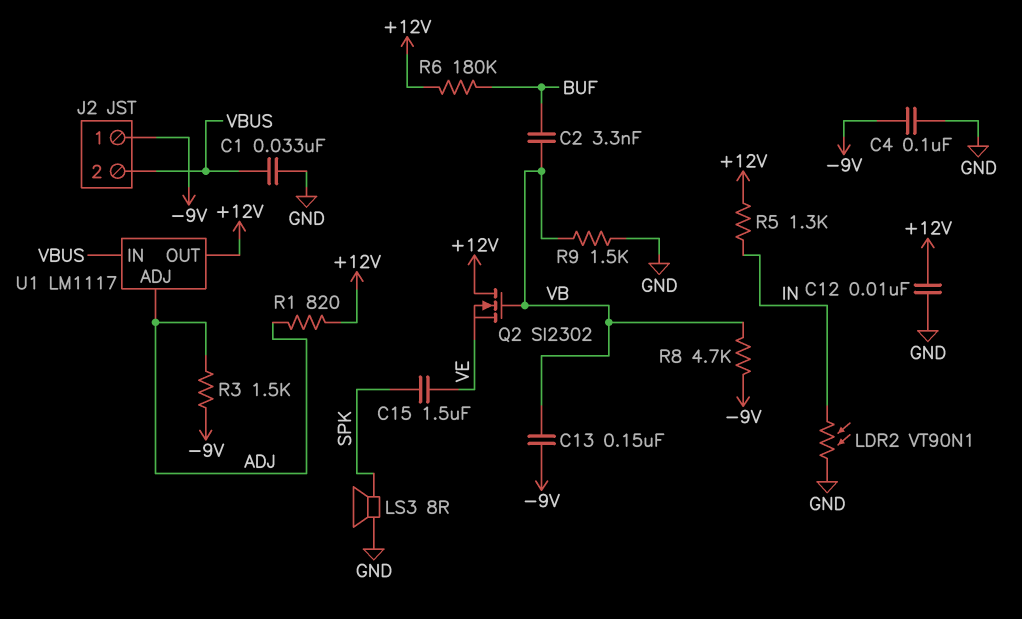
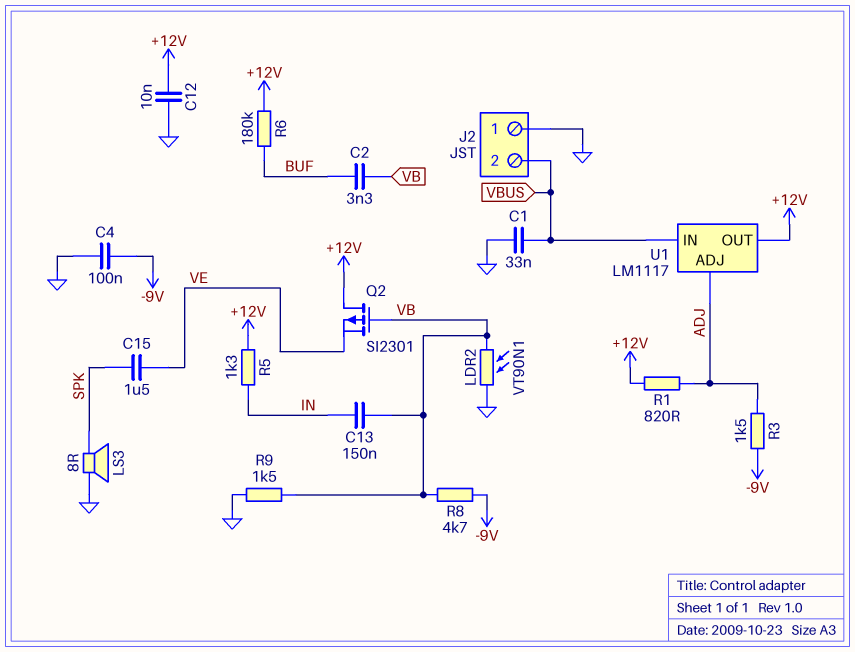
C13: 150nF (-9V, VB) -> 150nF (IN, VB)
J2 pin 1: -9V -> GND
LDR2: VT90N1 (GND, IN) -> VT90N1 (GND, VB)
Q2: NMOS SI2302 (G VB, D +12V, S VE) -> PMOS SI2301 (G VB, D +12V, S VE)

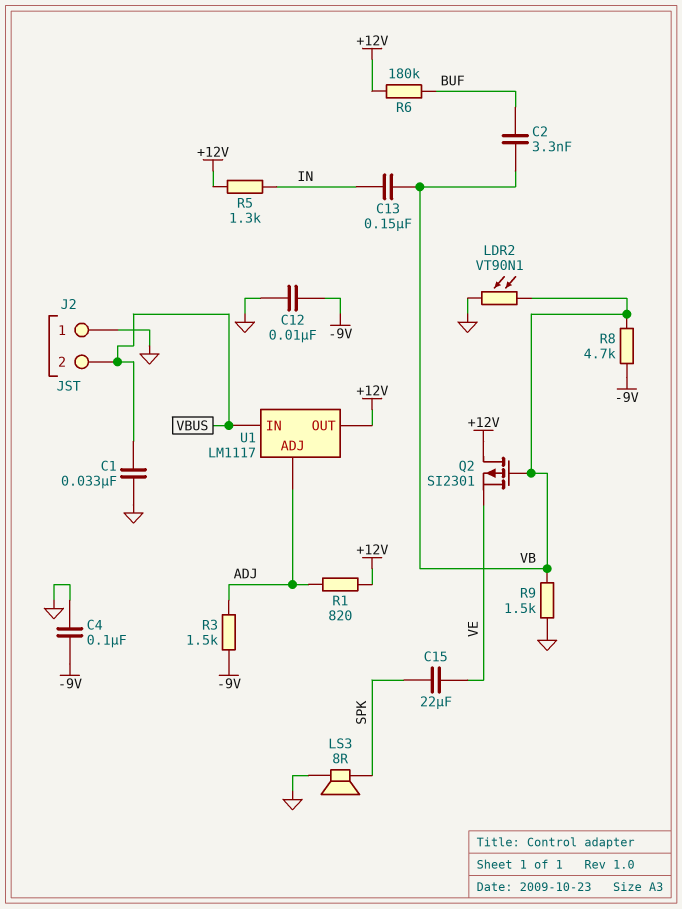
C12: 10nF (+12V, GND) -> 10nF (-9V, GND)
C15: 1.5uF (SPK, VE) -> 22uF (SPK, VE)

